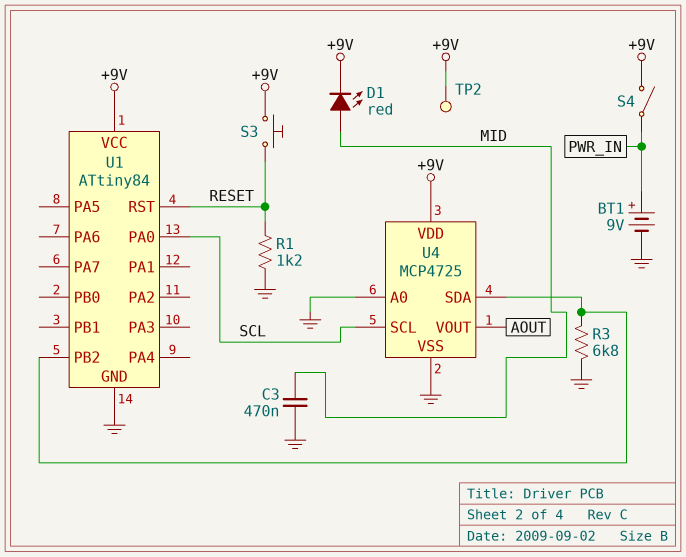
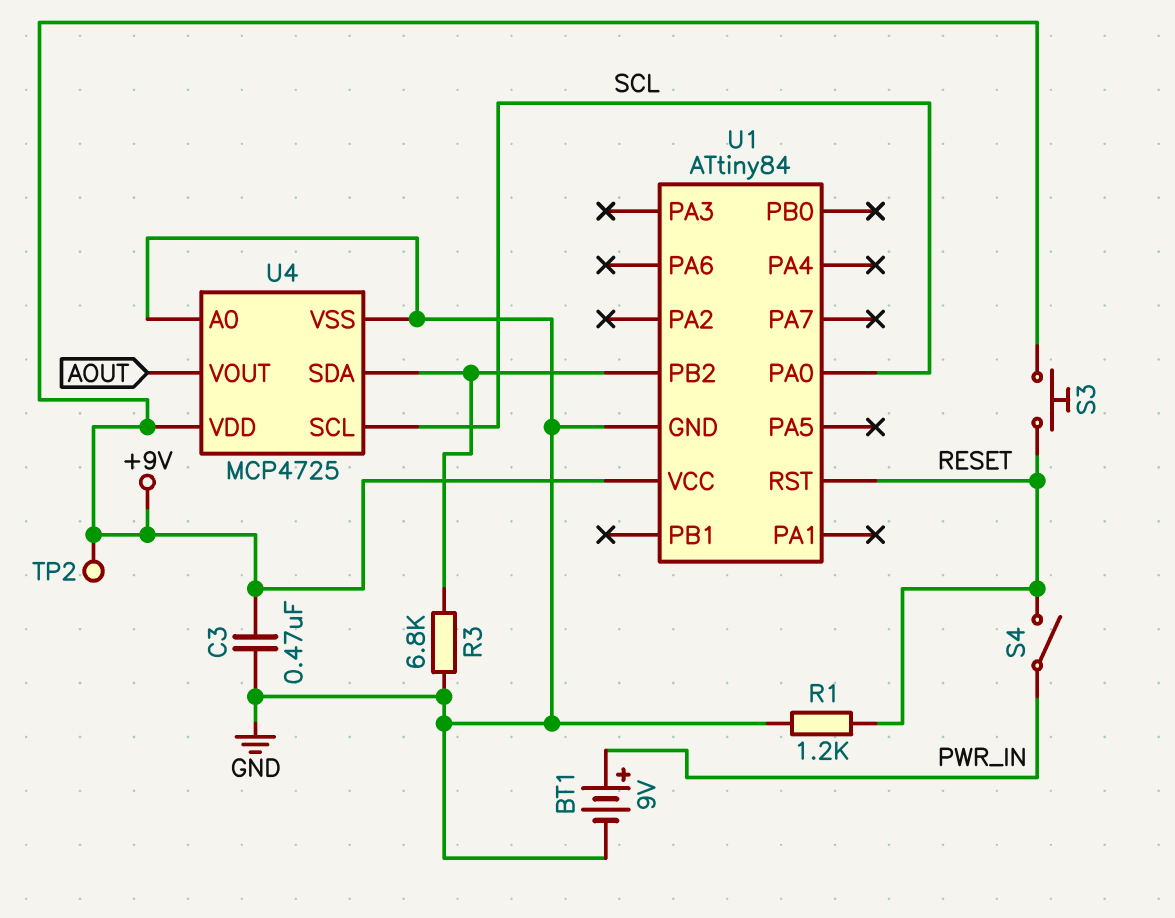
C3: 470nF (GND, MID) -> 470nF (+9V, GND)
D1: LED red (A MID, K +9V) -> none
S4: switch (+9V, PWR_IN) -> switch (PWR_IN, RESET)

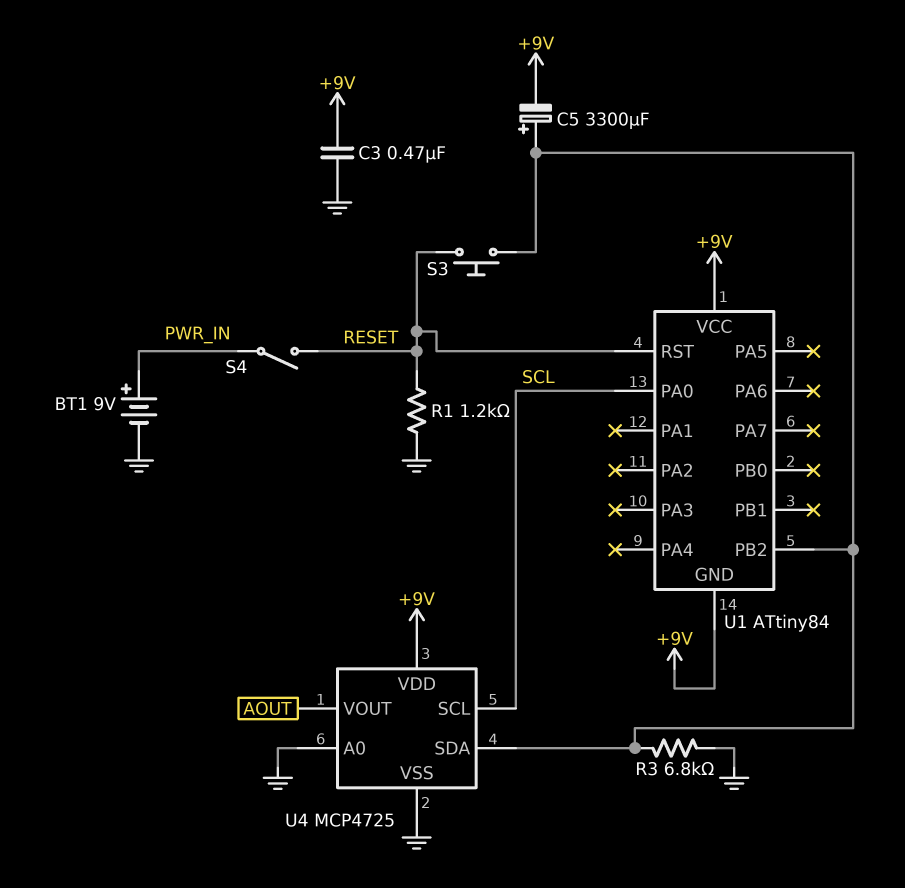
C5: none -> 3300uF (plus U1/PB2, minus +9V)
S3: button (+9V, RESET) -> button (RESET, U1/PB2)
TP2: test point (+9V) -> none
U1 pin GND: GND -> +9V

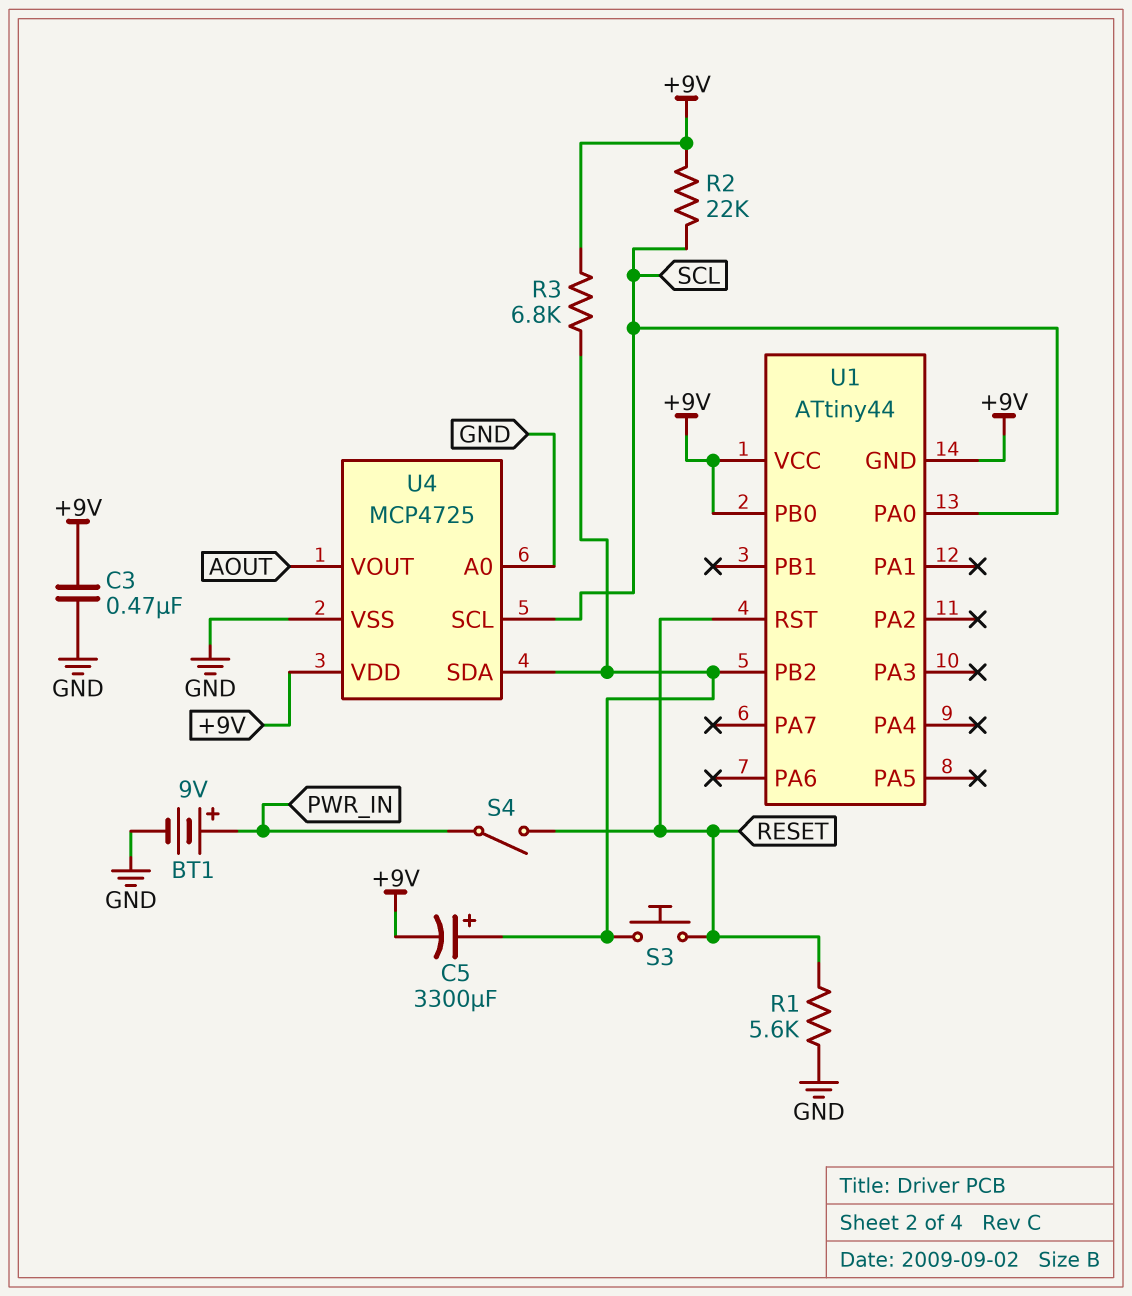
R1: 1.2k (GND, RESET) -> 5.6k (GND, RESET)
R2: none -> 22k (+9V, SCL)
R3: 6.8k (GND, U1/PB2) -> 6.8k (+9V, U1/PB2)
U1: ATtiny84 -> ATtiny44
U1 pin PB0: none -> +9V

